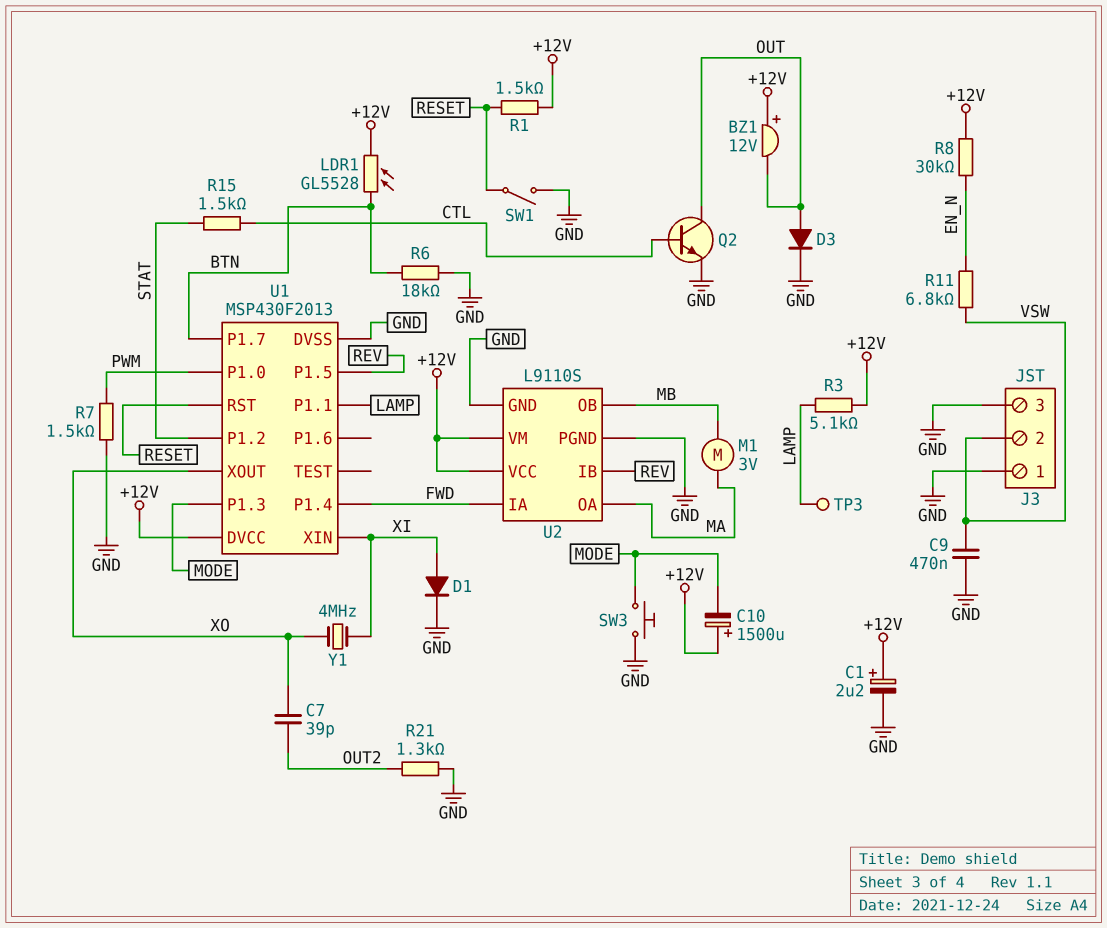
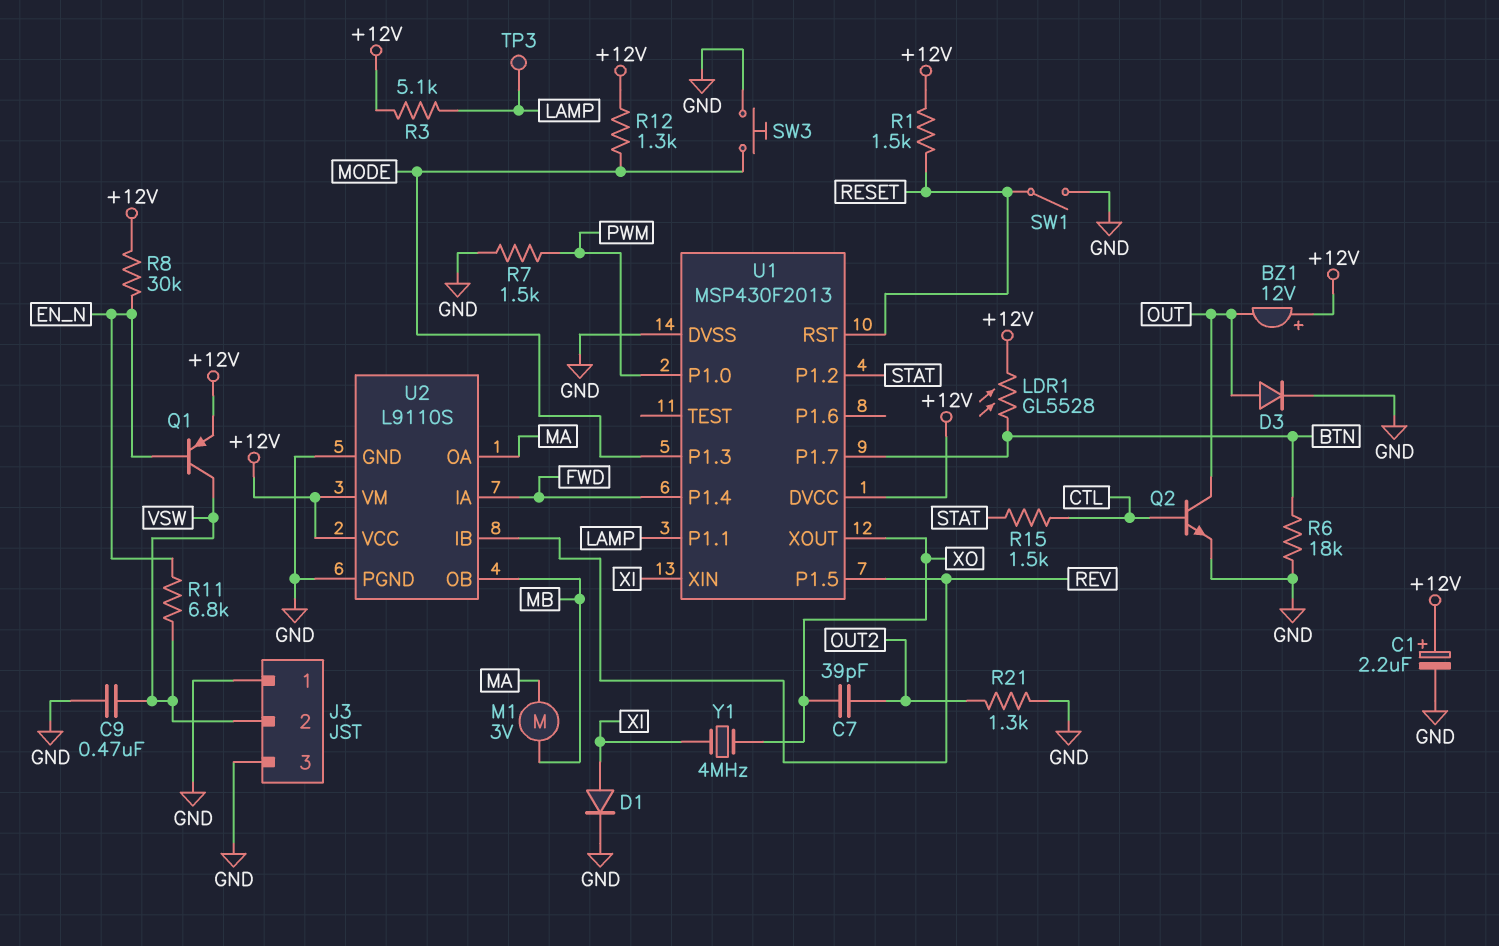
C10: 1500uF (plus +12V, minus MODE) -> none
Q1: none -> PNP (B EN_N, C VSW, E +12V)
R12: none -> 1.3k (+12V, MODE)

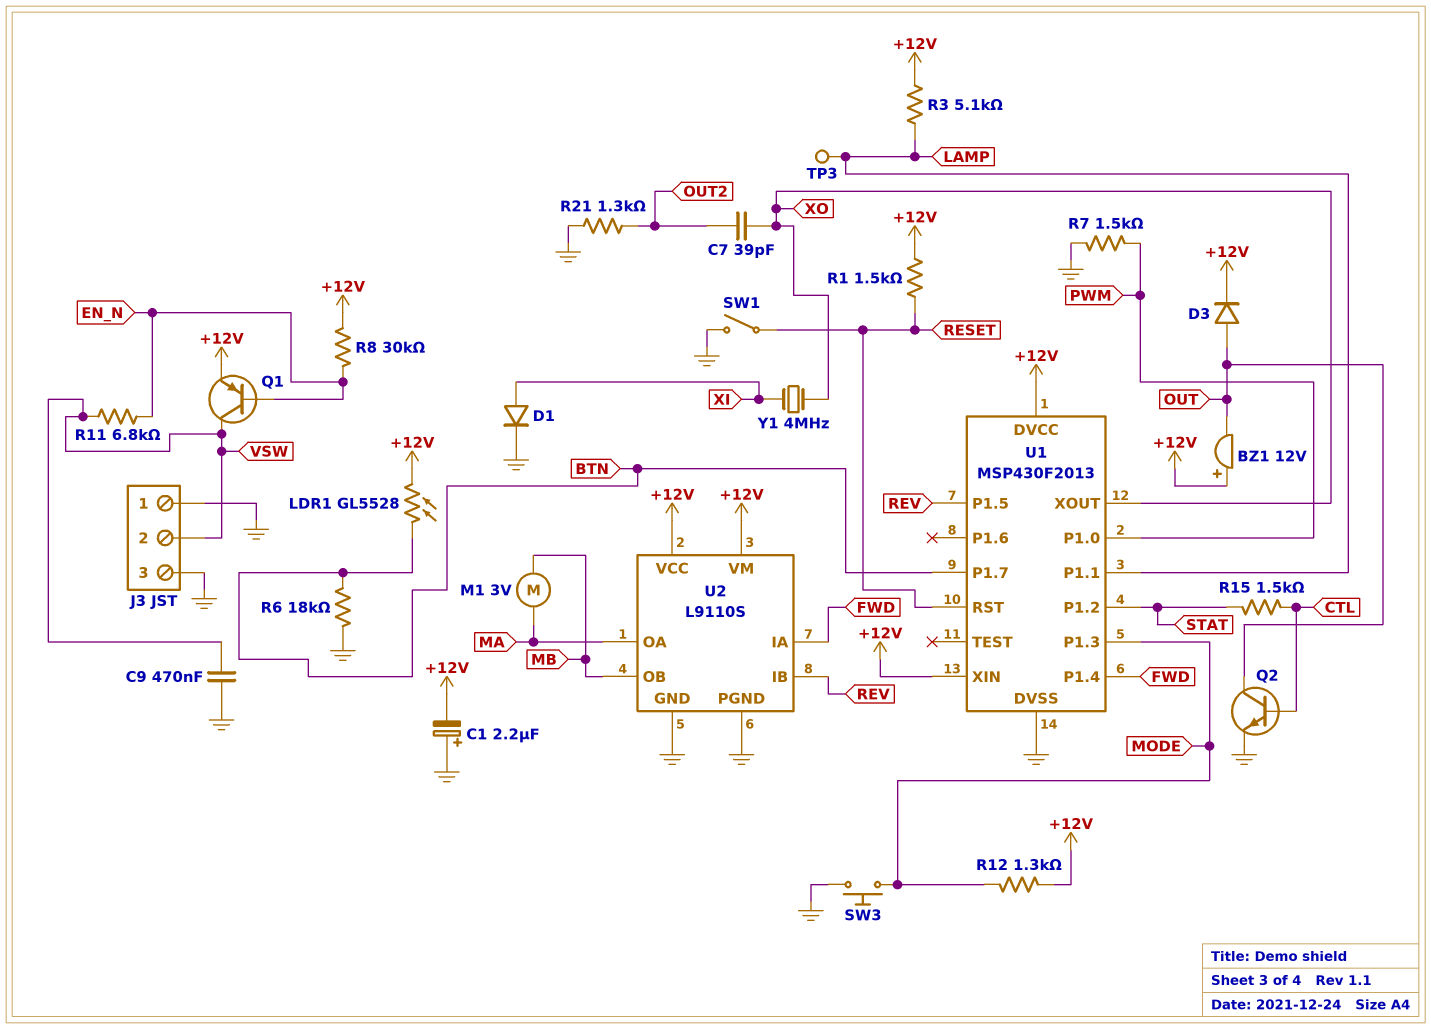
C1: 2.2uF (plus +12V, minus GND) -> 2.2uF (plus GND, minus +12V)
D3: diode (A OUT, K GND) -> diode (A OUT, K +12V)
U1 pin XIN: XI -> +12V

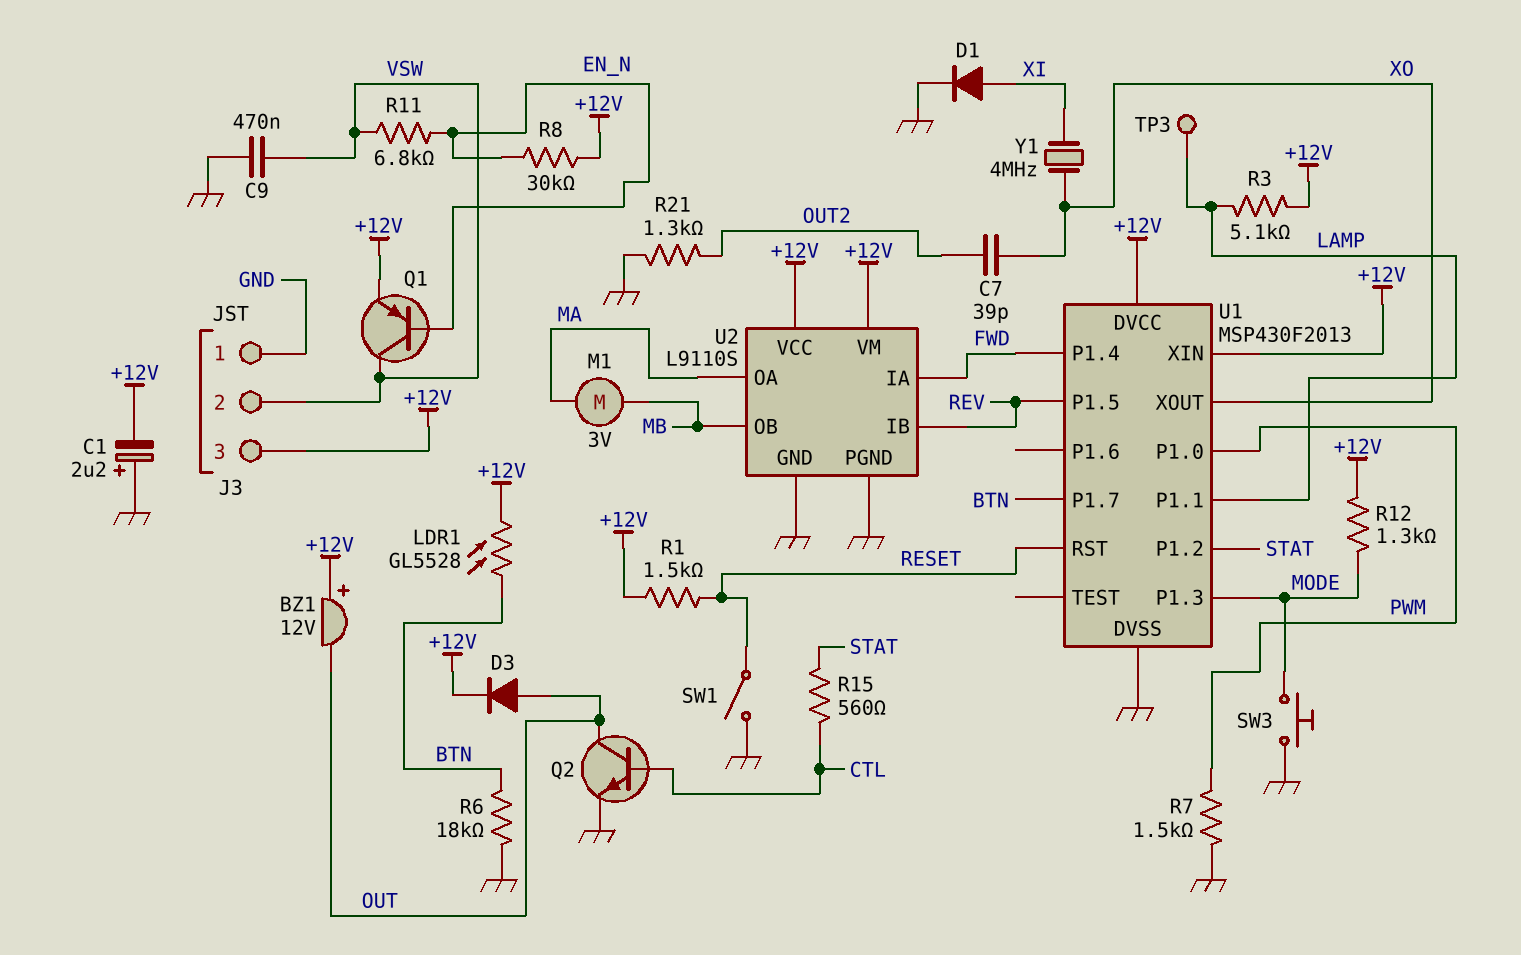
J3 pin 3: GND -> +12V
R15: 1.5k (CTL, STAT) -> 560 (CTL, STAT)

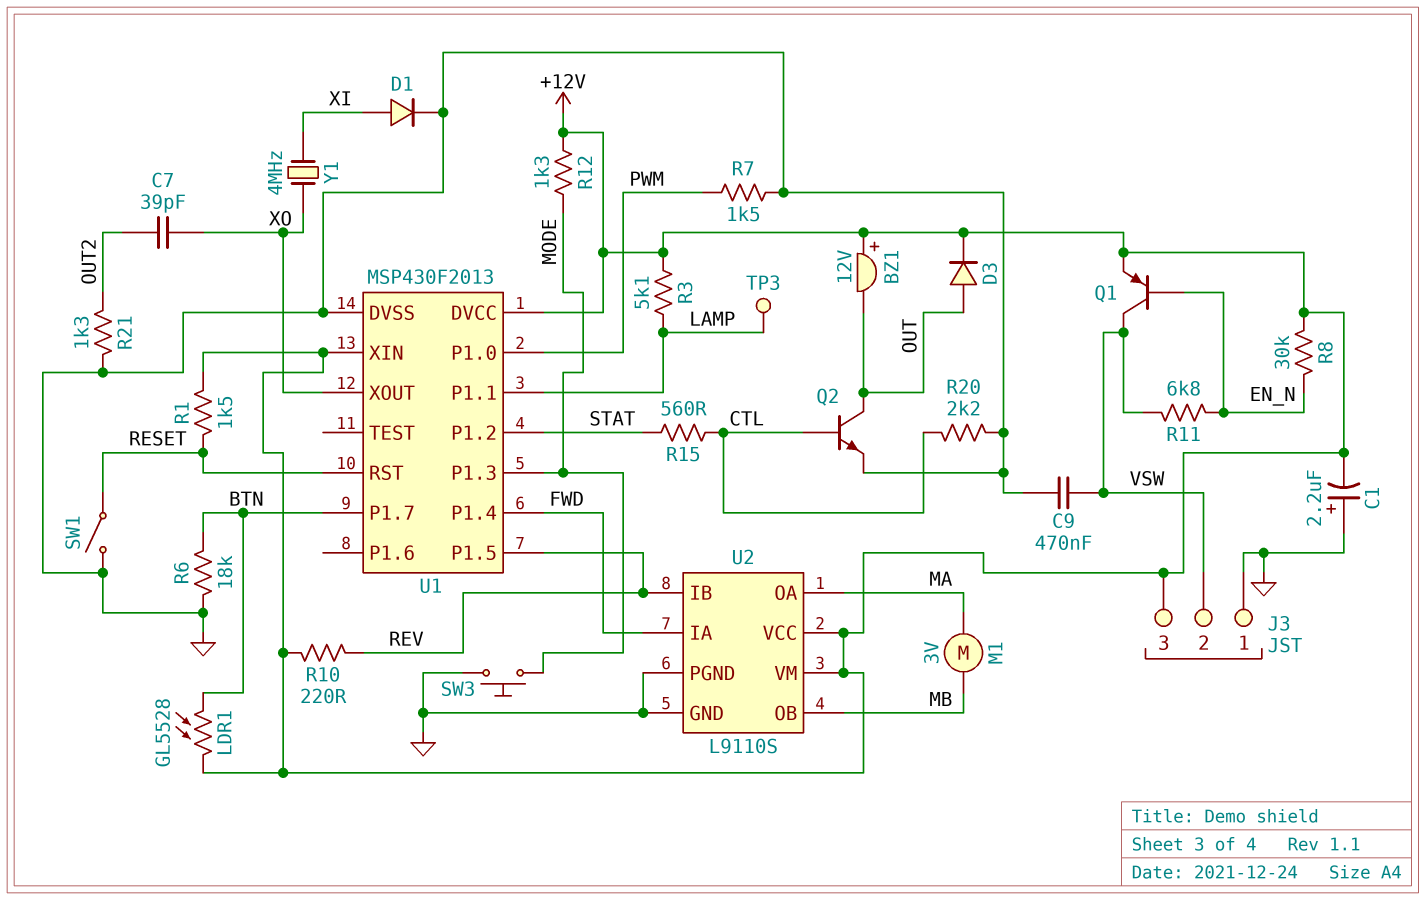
R10: none -> 220 (+12V, REV)
R20: none -> 2.2k (CTL, GND)

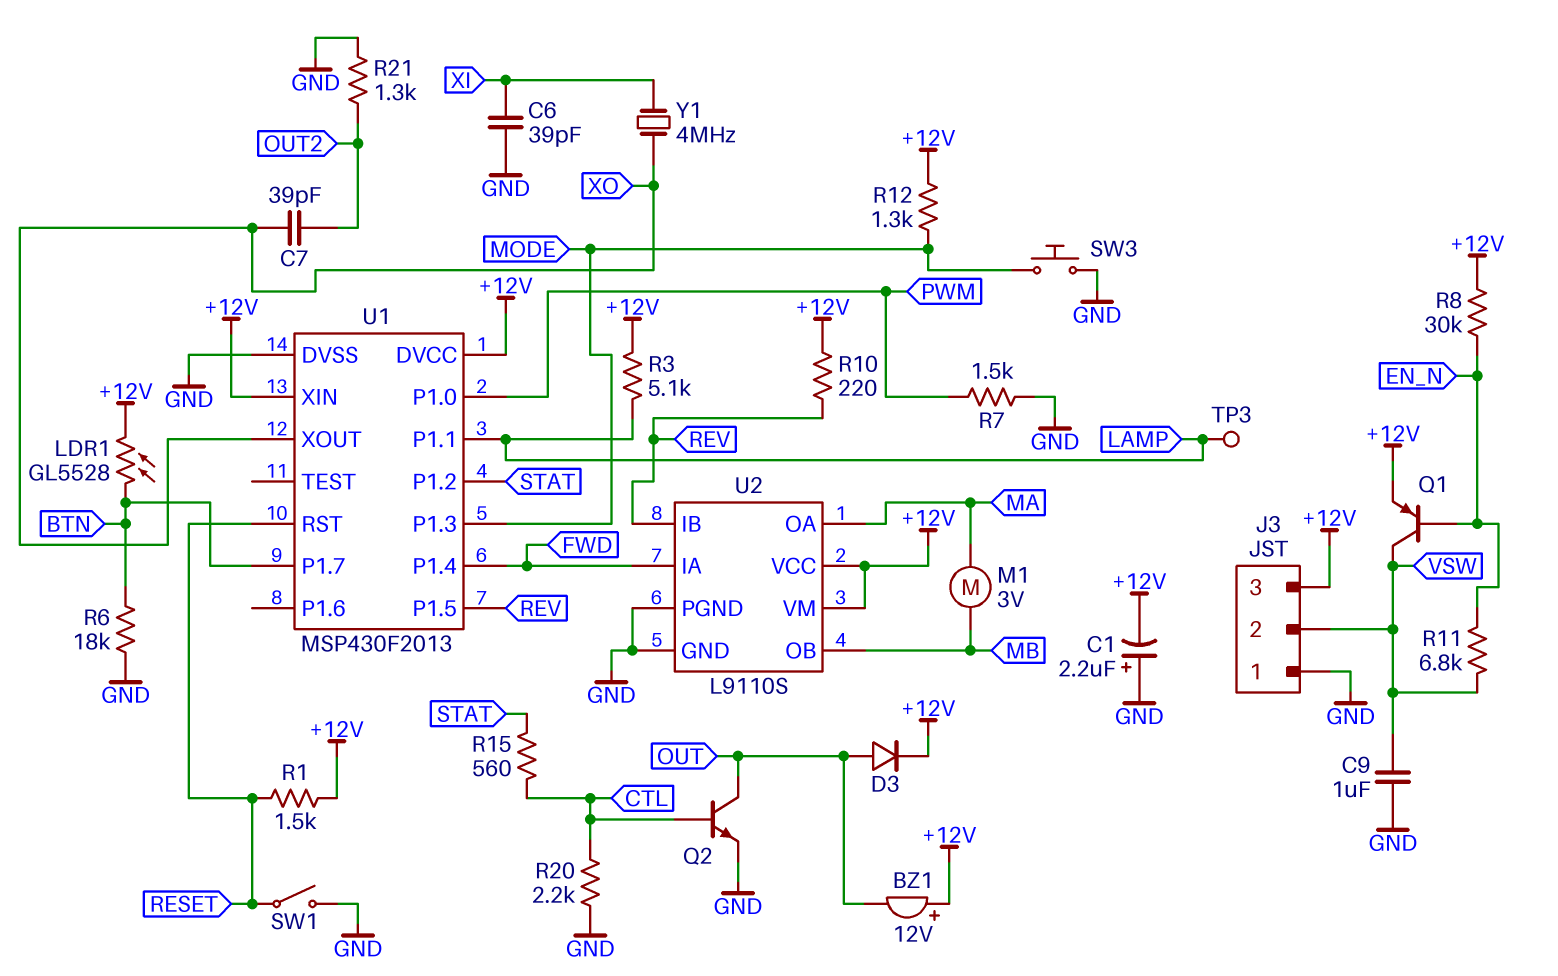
C6: none -> 39pF (GND, XI)
C9: 470nF (GND, VSW) -> 1uF (GND, VSW)
D1: diode (A XI, K GND) -> none

